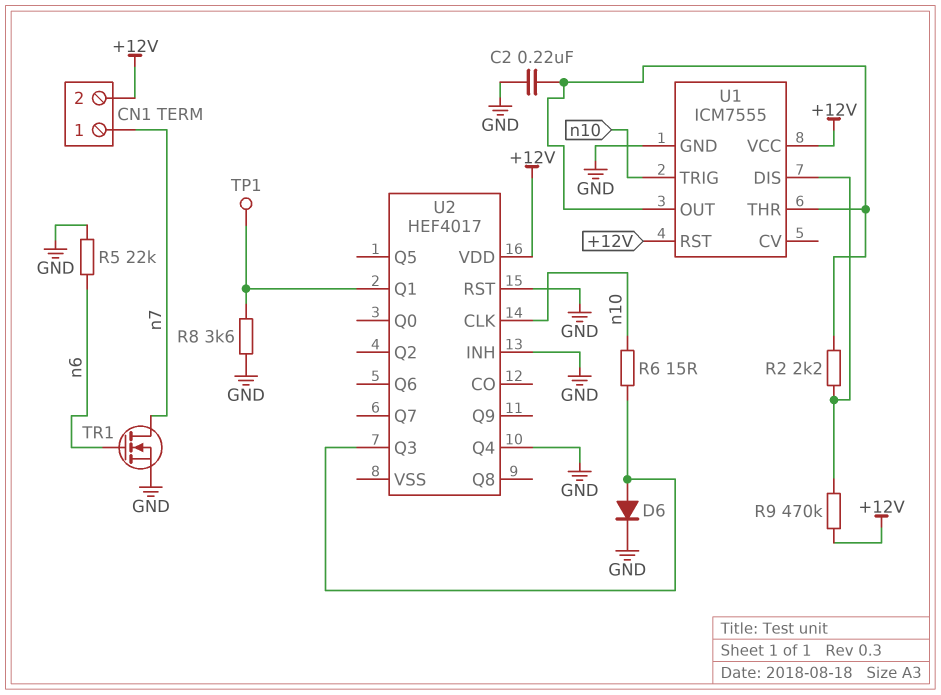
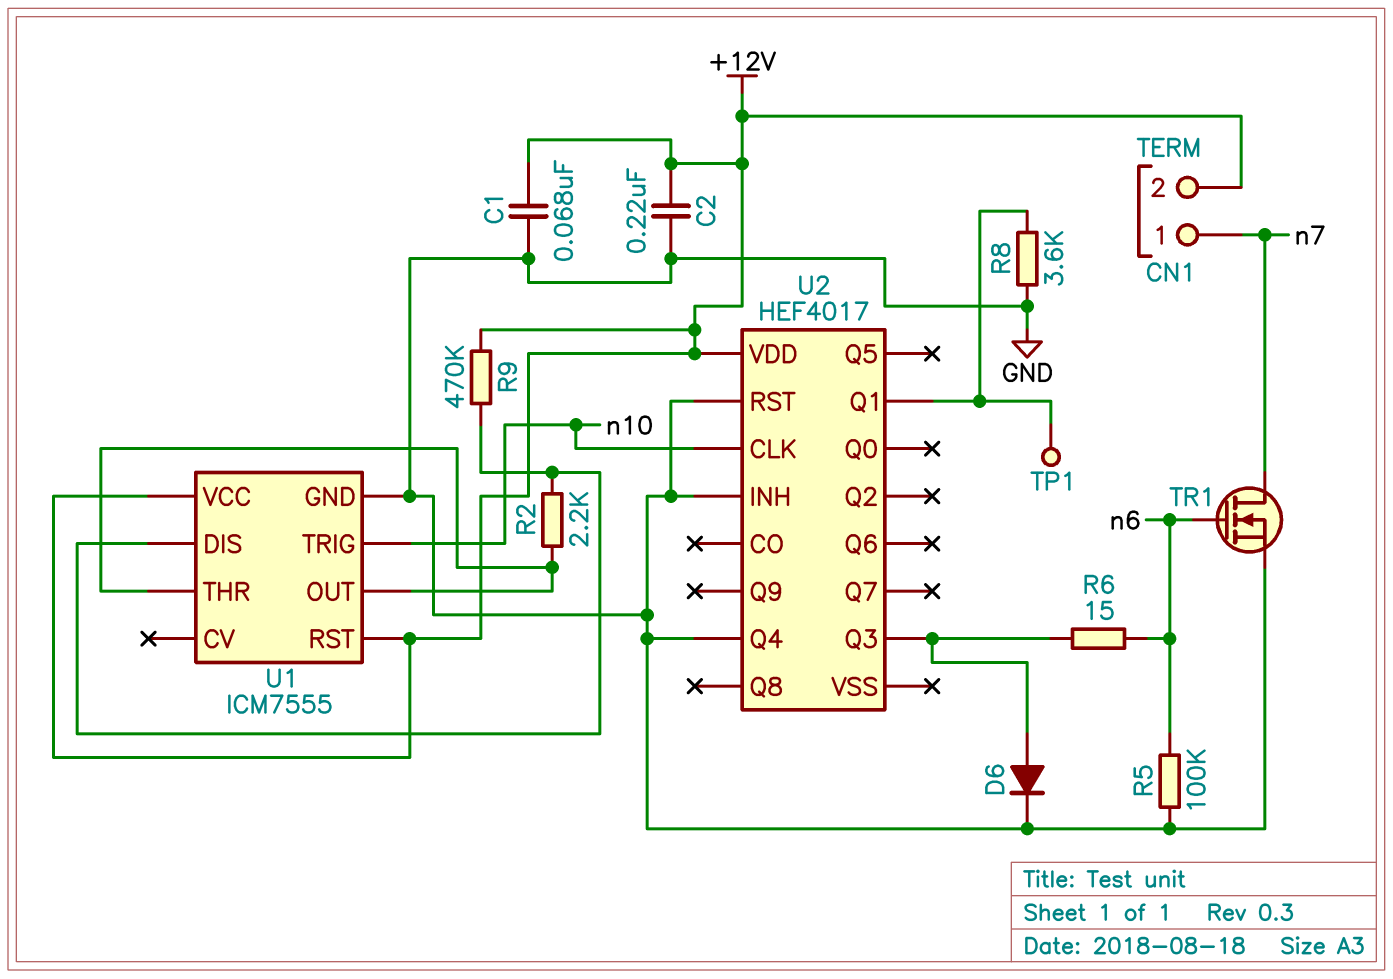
C1: none -> 68nF (+12V, GND)
C2: 220nF (GND, U1/OUT) -> 220nF (+12V, GND)
R5: 22k (GND, n6) -> 100k (GND, n6)
R6: 15 (U2/Q3, n10) -> 15 (U2/Q3, n6)

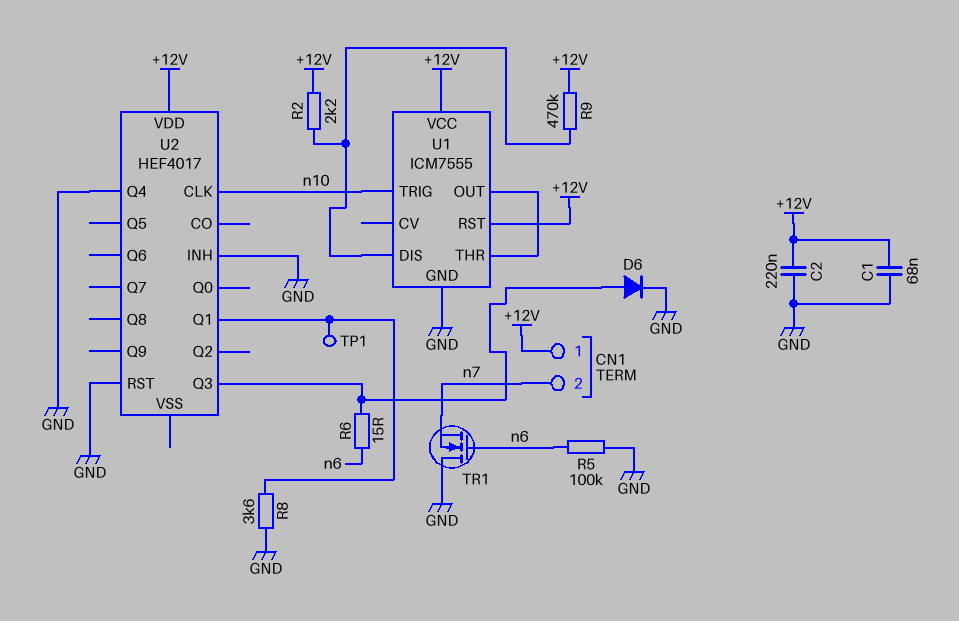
CN1 pin 1: n7 -> +12V
CN1 pin 2: +12V -> n7
R2: 2.2k (U1/DIS, U1/OUT) -> 2.2k (+12V, U1/DIS)
TR1: NMOS (G n6, D n7, S GND) -> NMOS (G n6, D GND, S n7)

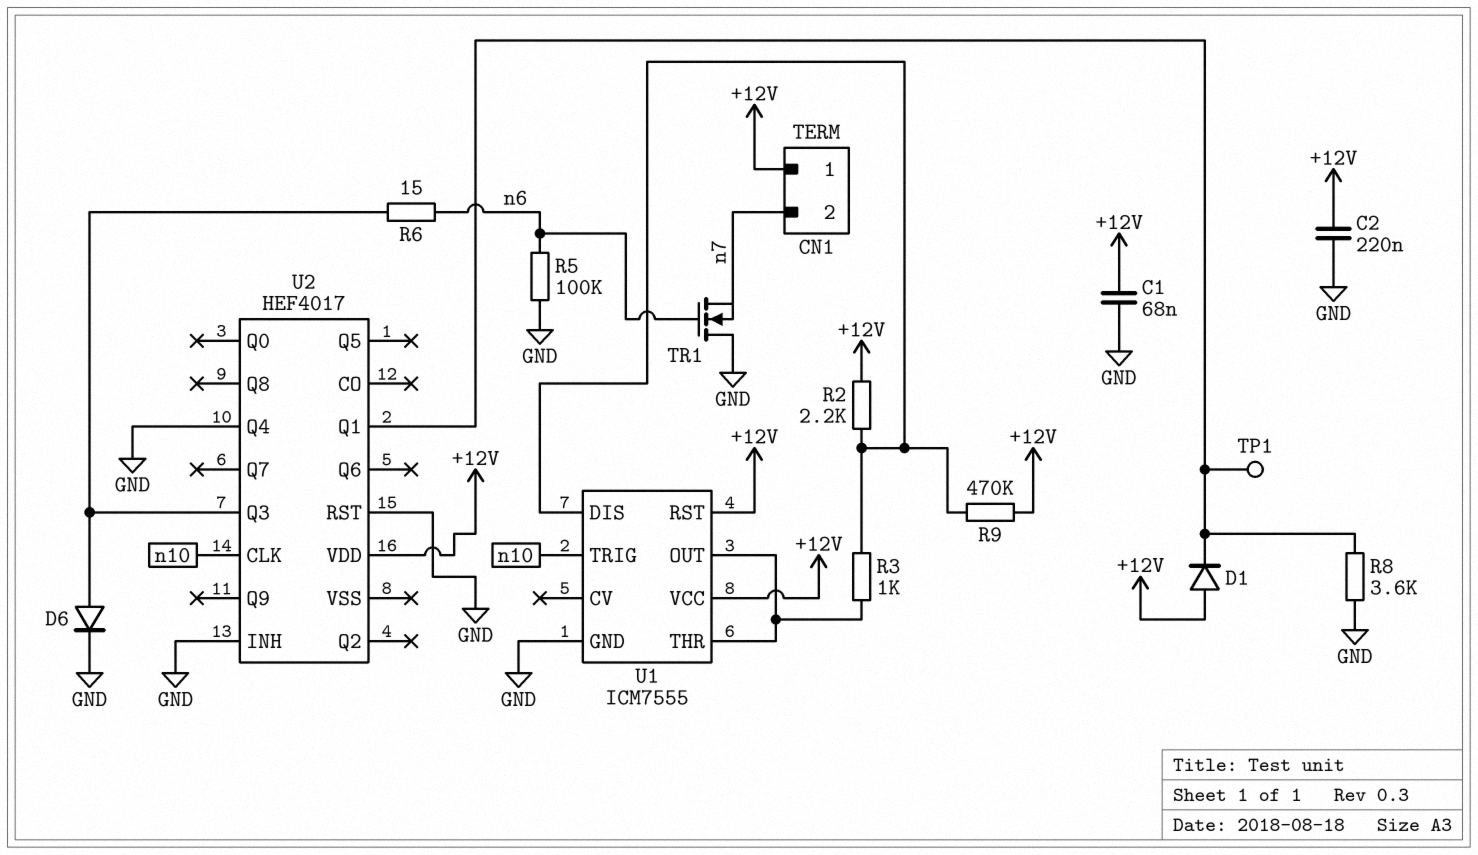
D1: none -> diode (A +12V, K U2/Q1)
R3: none -> 1k (U1/DIS, U1/OUT)

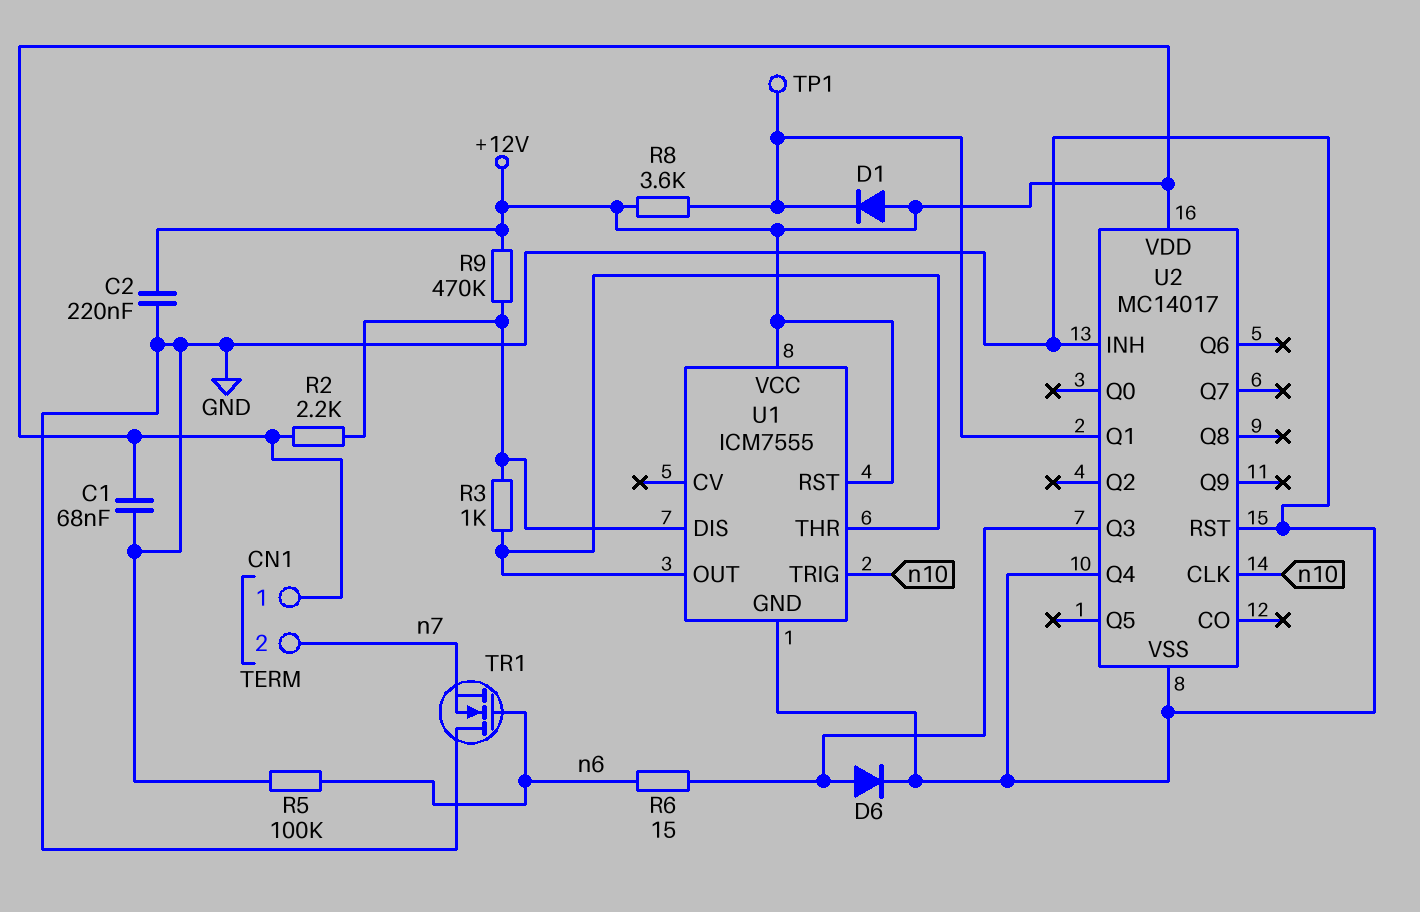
R8: 3.6k (GND, U2/Q1) -> 3.6k (+12V, U2/Q1)
U2: HEF4017 -> MC14017
U2 pin VSS: none -> GND

